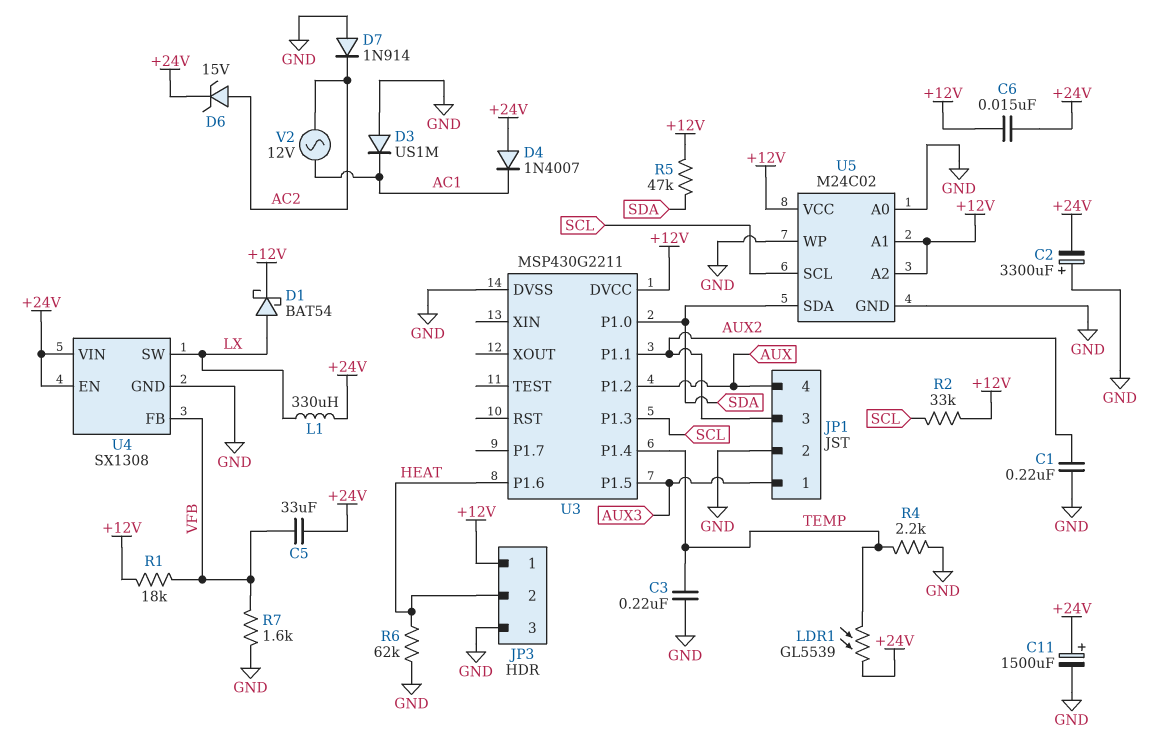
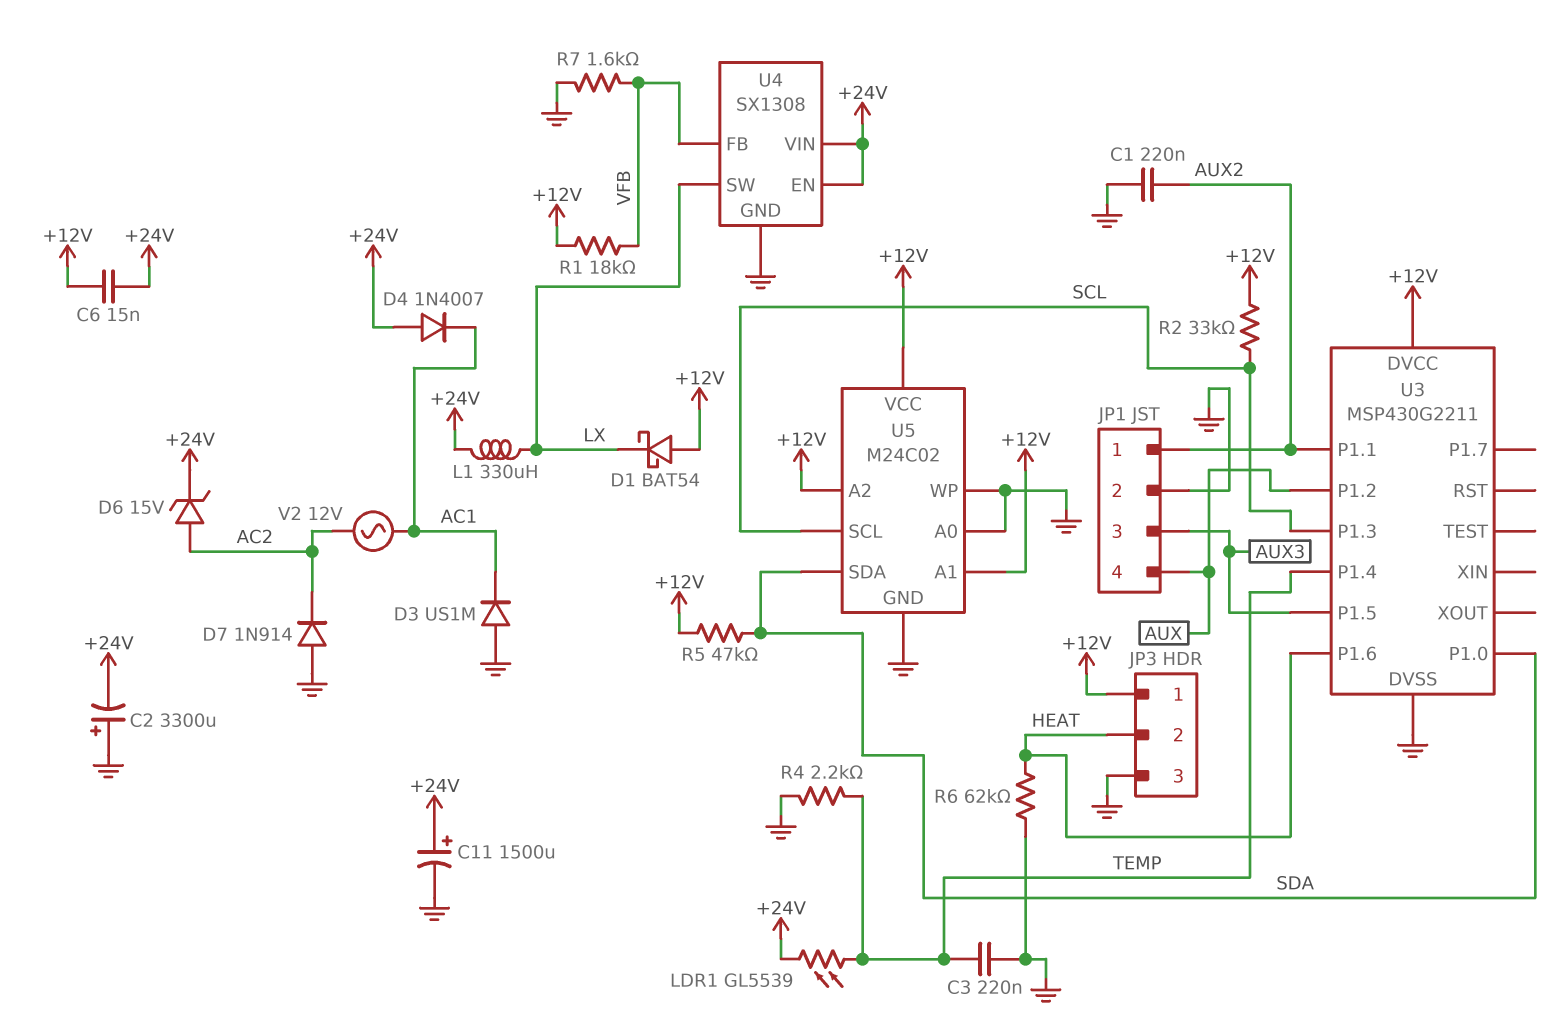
C5: 33uF (+24V, VFB) -> none
D1: schottky BAT54 (A LX, K +12V) -> schottky BAT54 (A +12V, K LX)
JP1 pin 1: AUX3 -> AUX2
JP1 pin 3: AUX2 -> AUX3

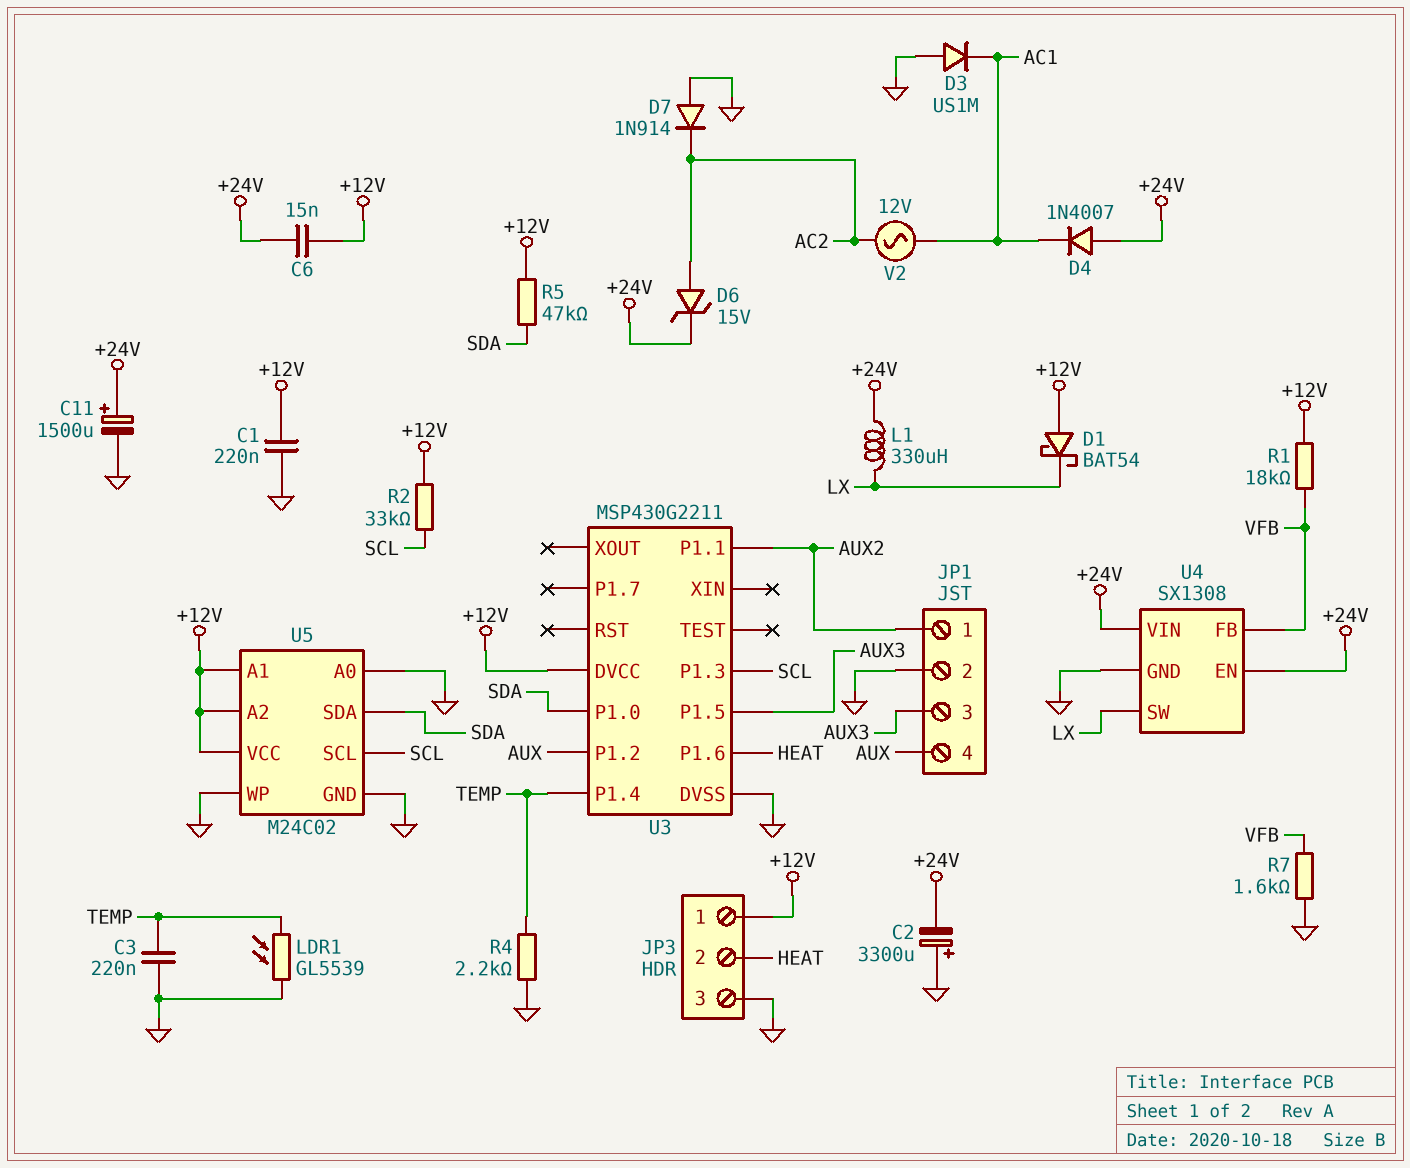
C1: 220nF (AUX2, GND) -> 220nF (+12V, GND)
LDR1: GL5539 (+24V, TEMP) -> GL5539 (GND, TEMP)
R6: 62k (GND, HEAT) -> none

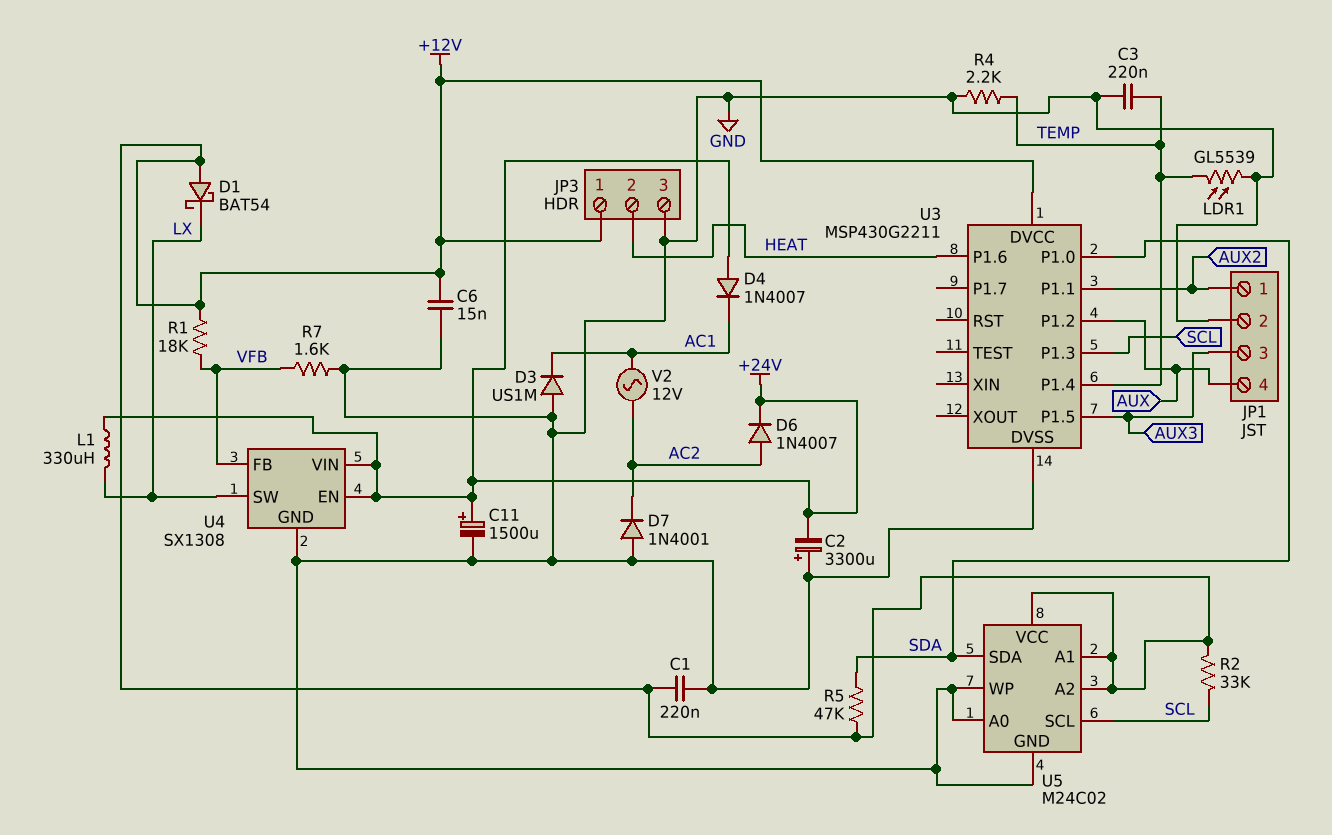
C6: 15nF (+12V, +24V) -> 15nF (+12V, GND)
D6: zener 15V (A AC2, K +24V) -> diode 1N4007 (A AC2, K +24V)
D7: diode 1N914 (A GND, K AC2) -> diode 1N4001 (A GND, K AC2)

